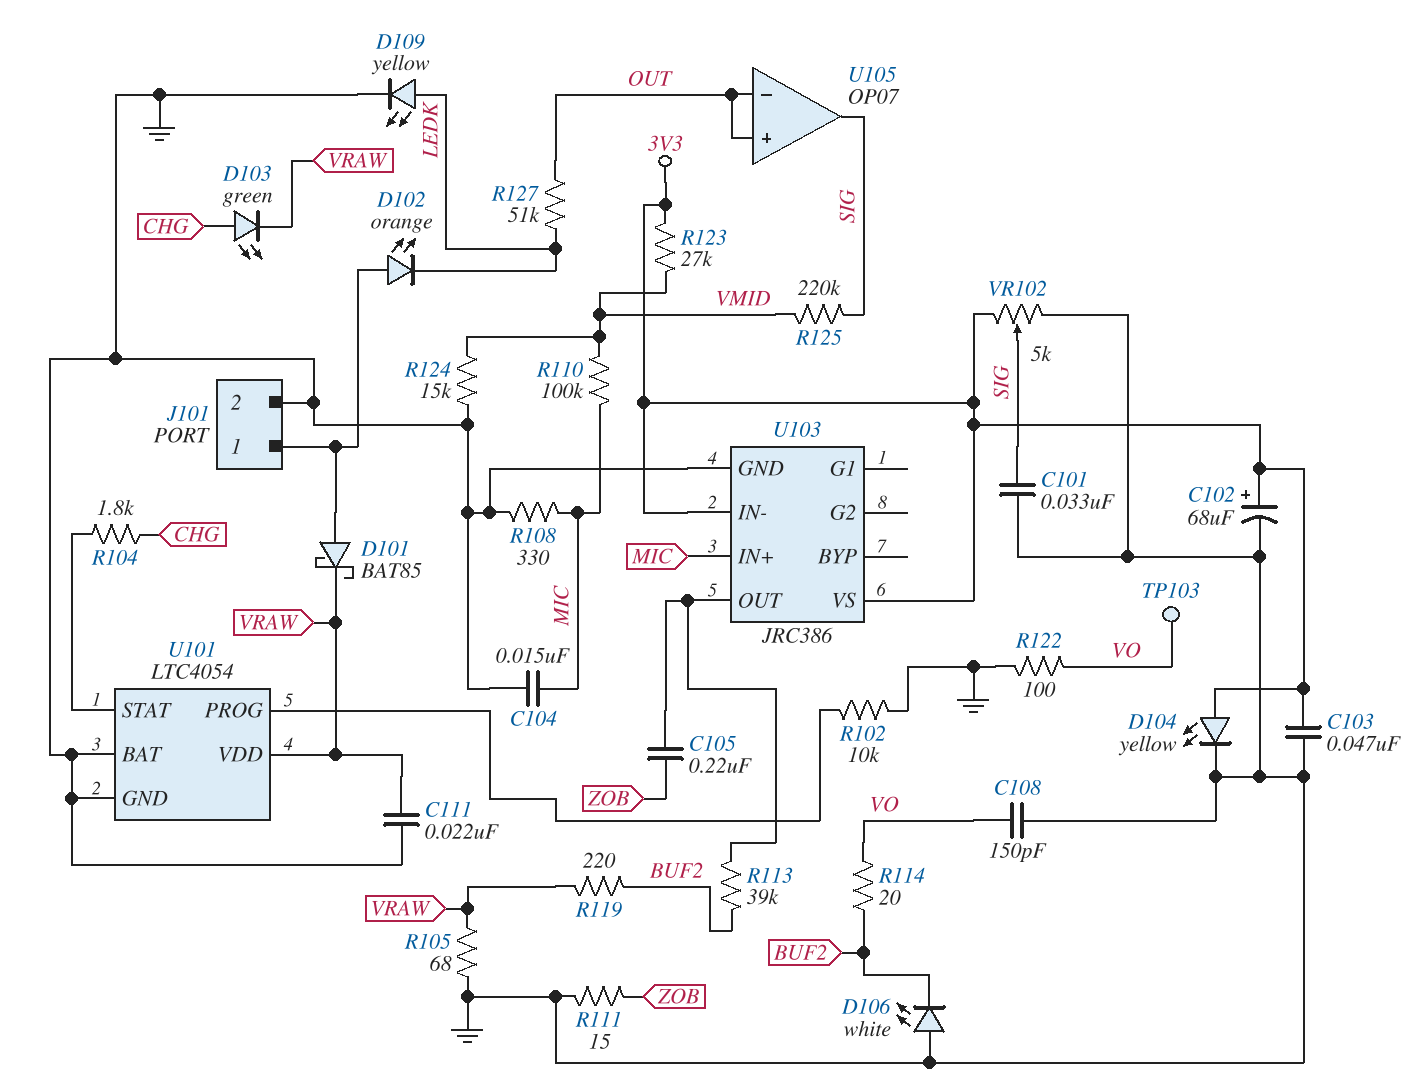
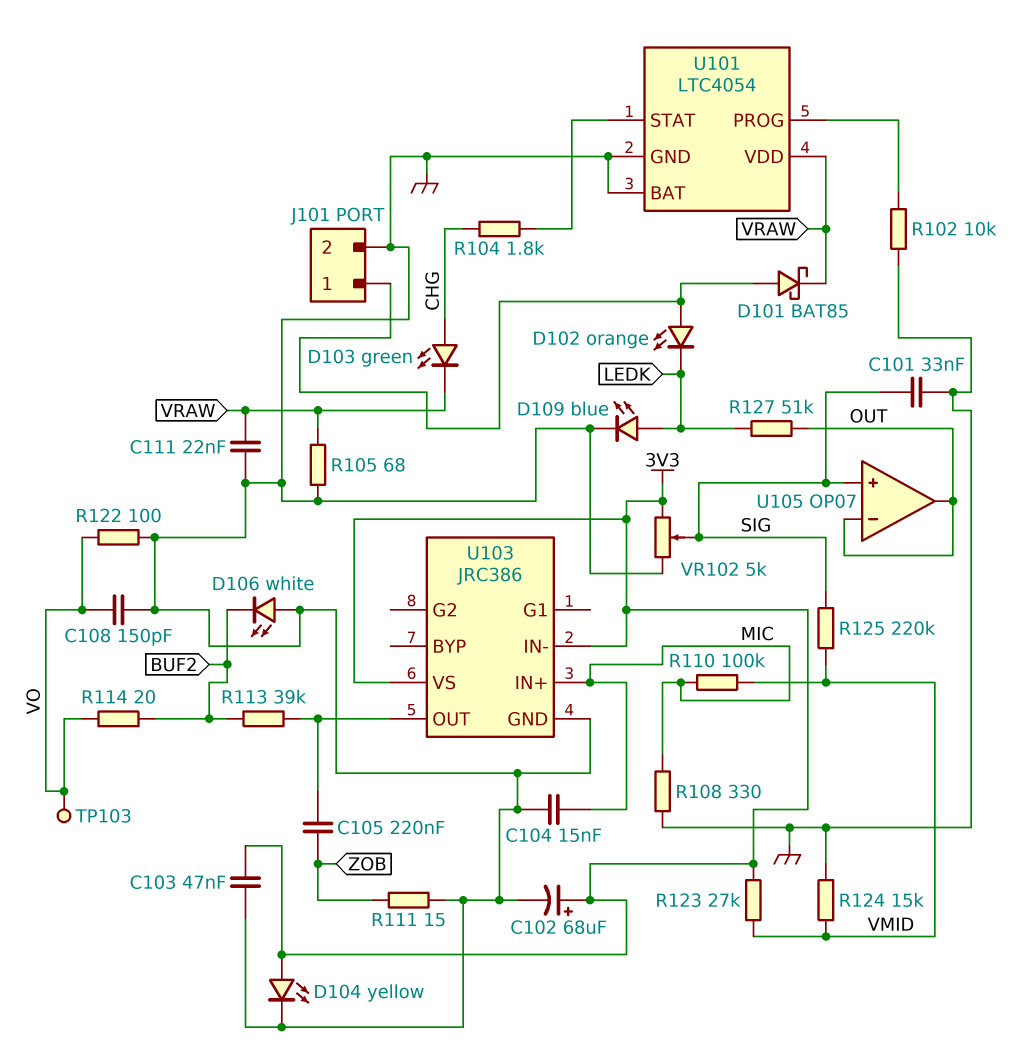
D109: LED yellow (A LEDK, K GND) -> LED blue (A LEDK, K GND)
R119: 220 (BUF2, VRAW) -> none
U105 pin in+: OUT -> SIG
U105 pin out: SIG -> OUT

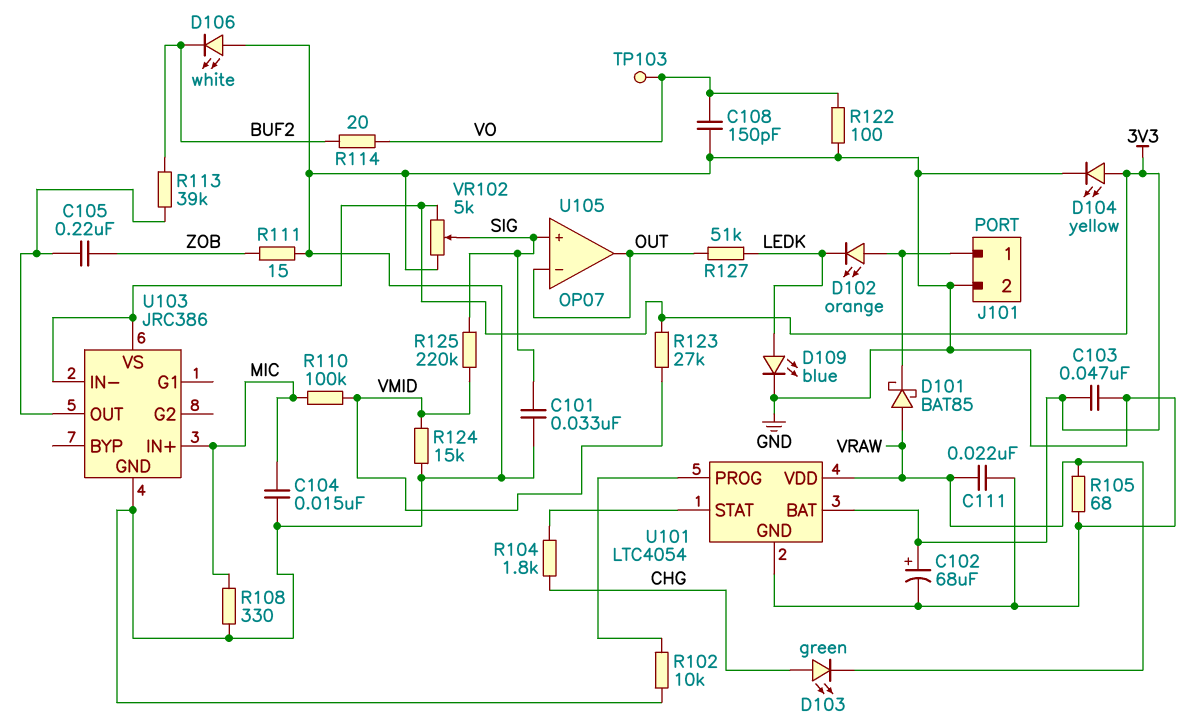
D101: schottky BAT85 (A J101/1, K VRAW) -> schottky BAT85 (A VRAW, K J101/1)
U101 pin BAT: GND -> 3V3

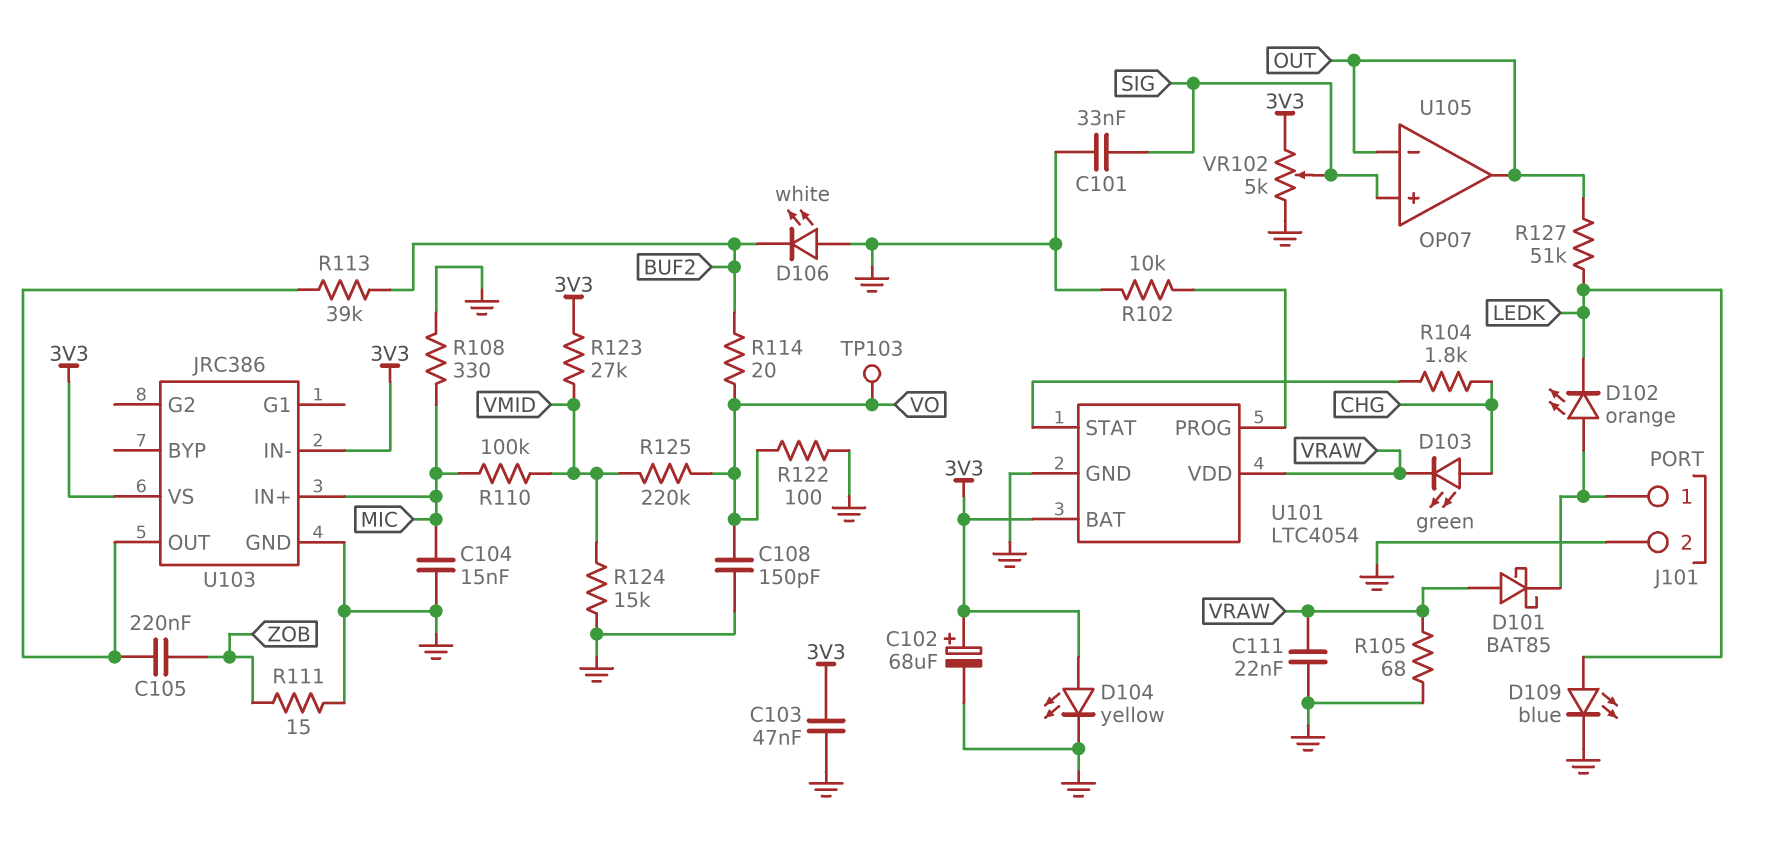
R125: 220k (SIG, VMID) -> 220k (VMID, VO)

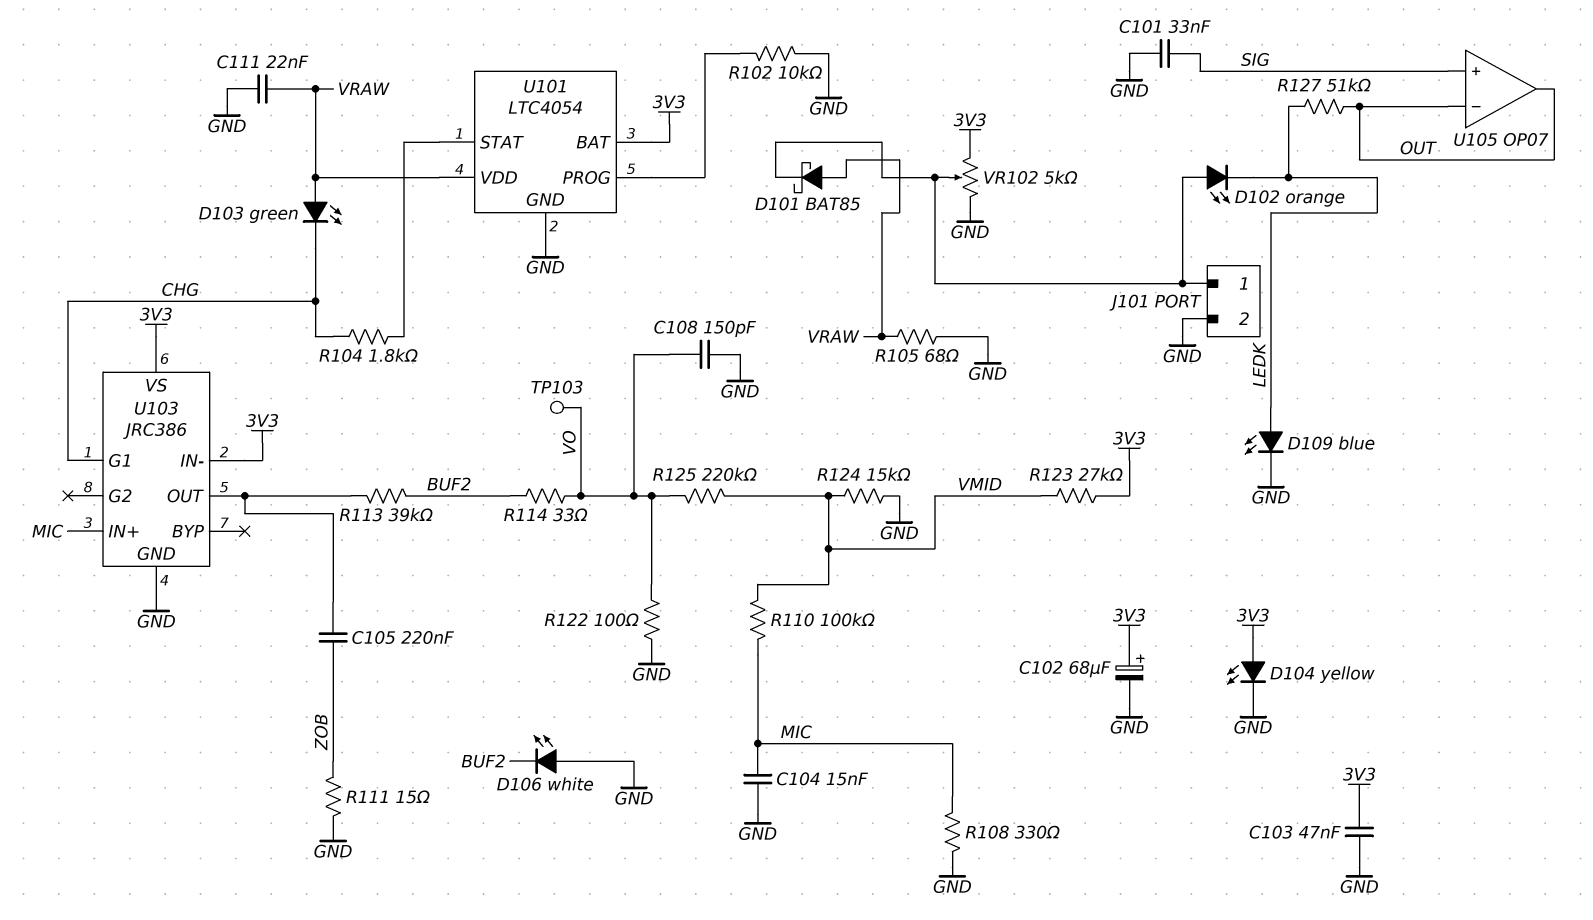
D103: LED green (A CHG, K VRAW) -> LED green (A VRAW, K CHG)
R114: 20 (BUF2, VO) -> 33 (BUF2, VO)
U103 pin G1: none -> CHG
VR102: 5k (3V3, GND, wiper SIG) -> 5k (3V3, GND, wiper J101/1)

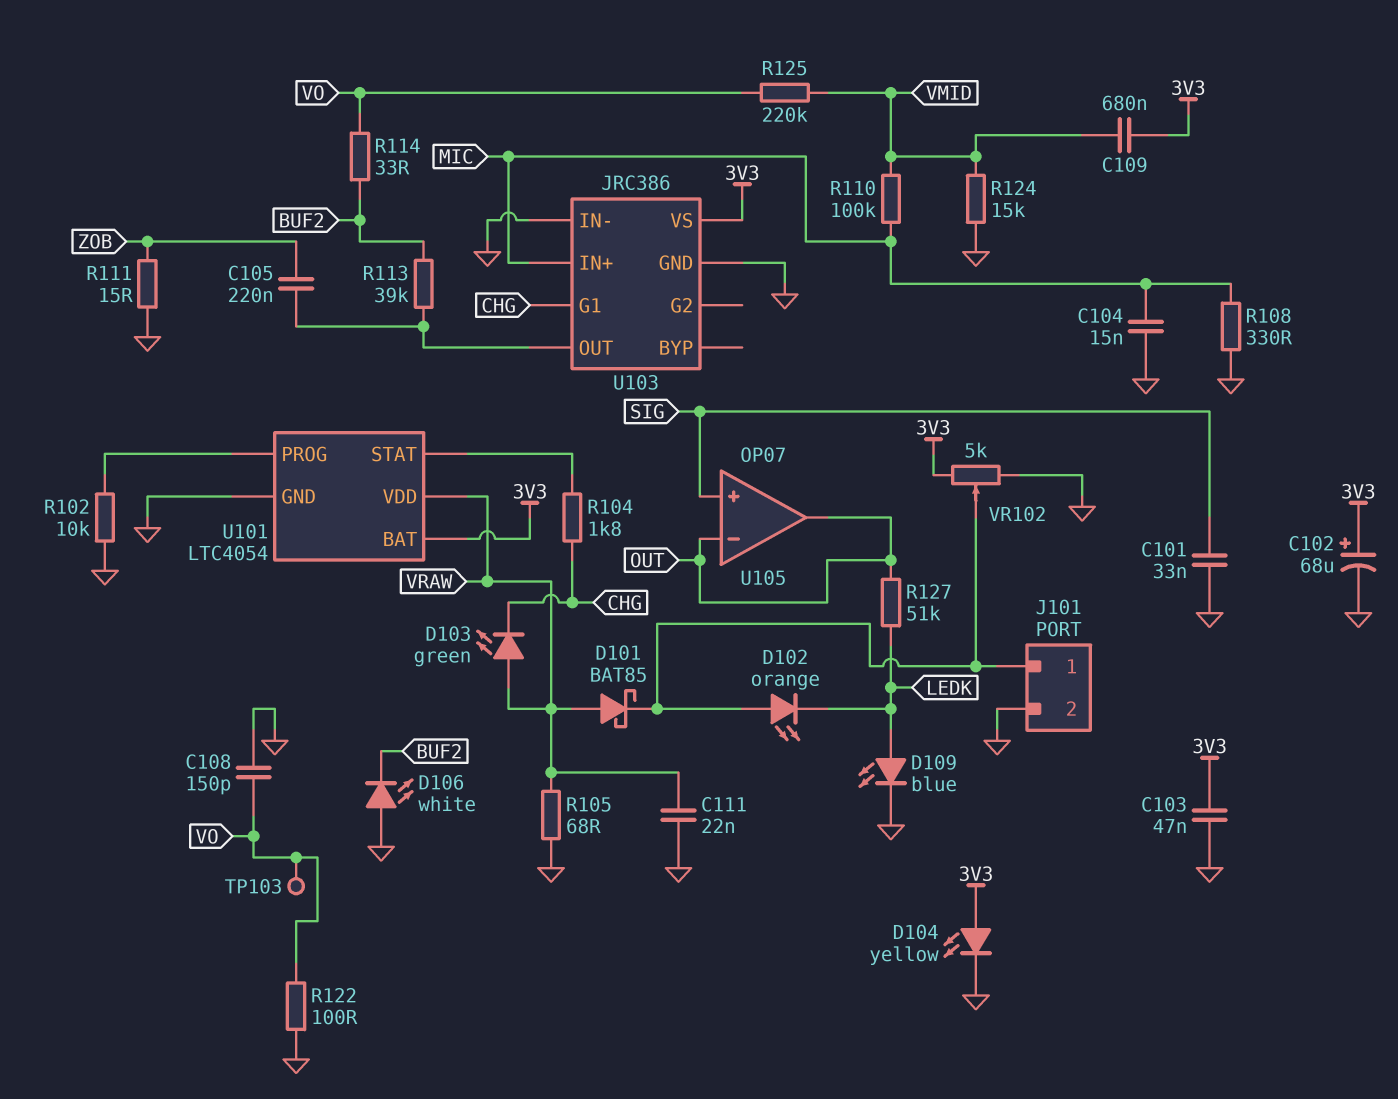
C109: none -> 680nF (3V3, VMID)
R123: 27k (3V3, VMID) -> none
U103 pin IN-: 3V3 -> GND

